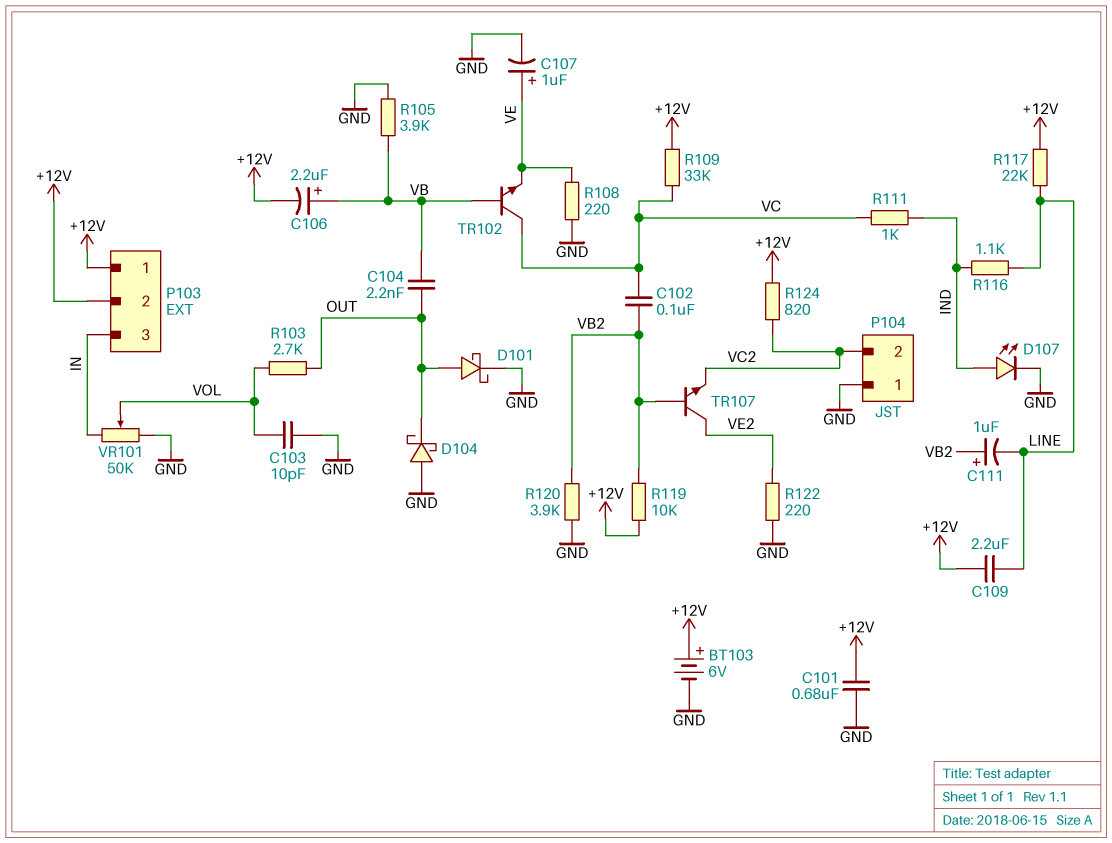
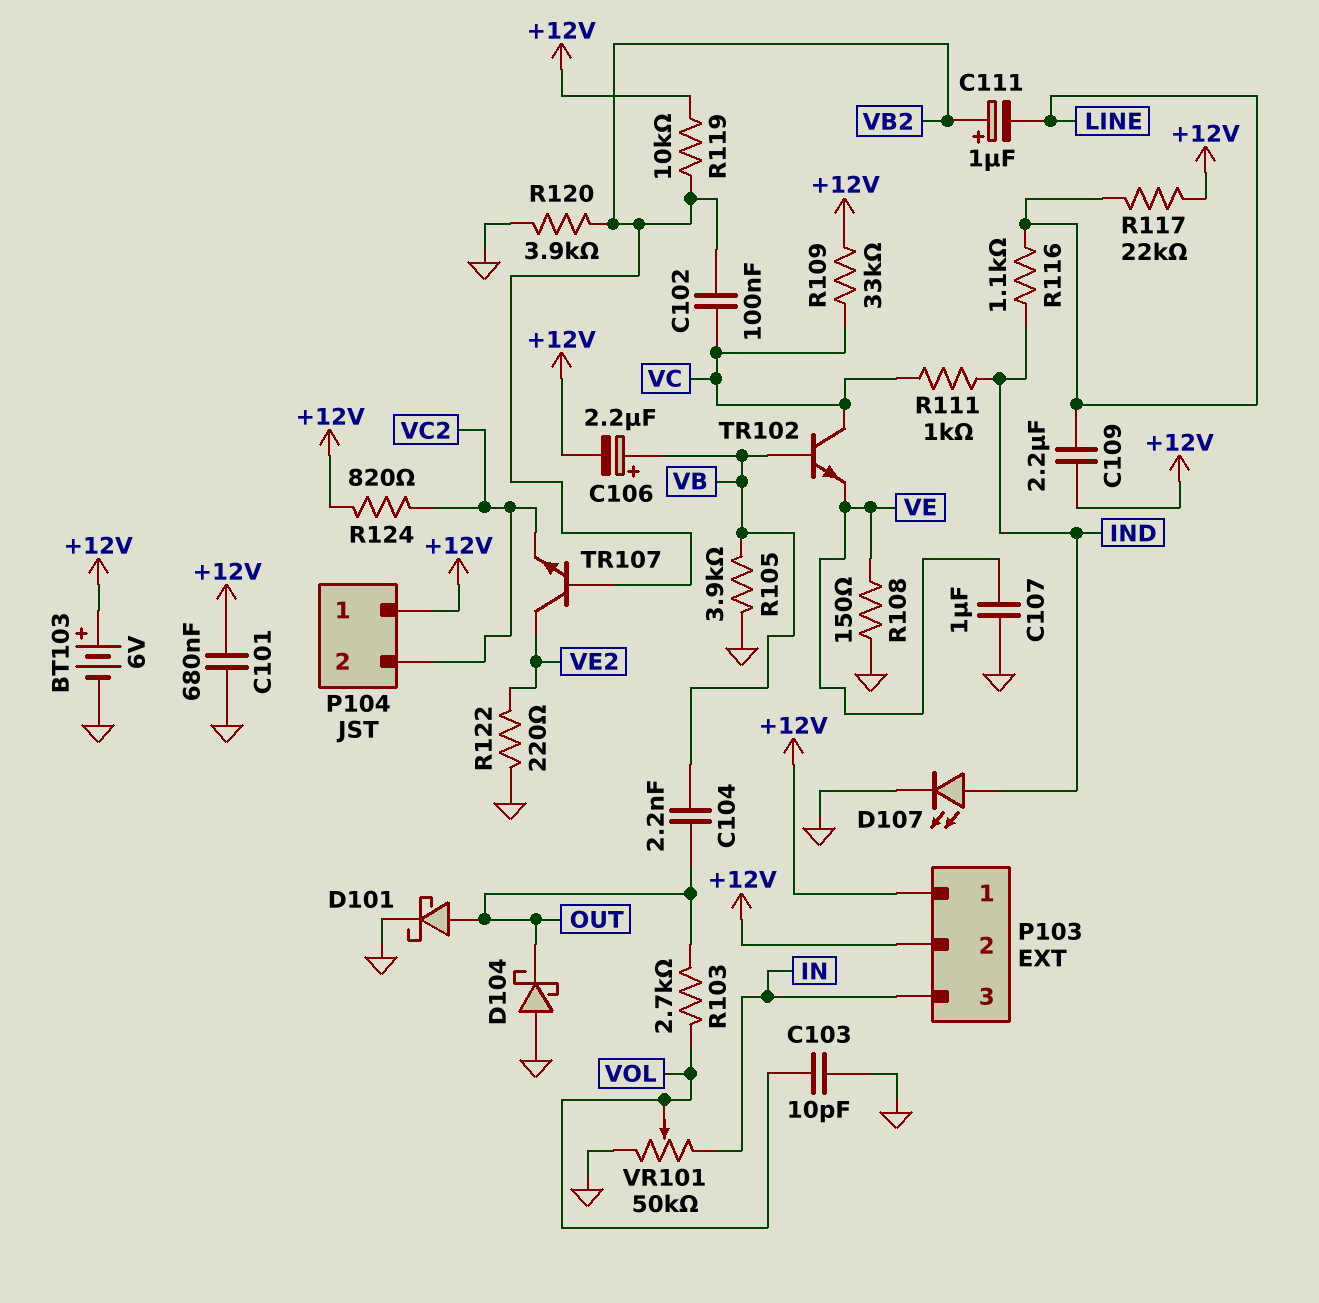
C107: 1uF (plus VE, minus GND) -> 1uF (GND, VE)
P104 pin 1: GND -> +12V
R108: 220 (GND, VE) -> 150 (GND, VE)

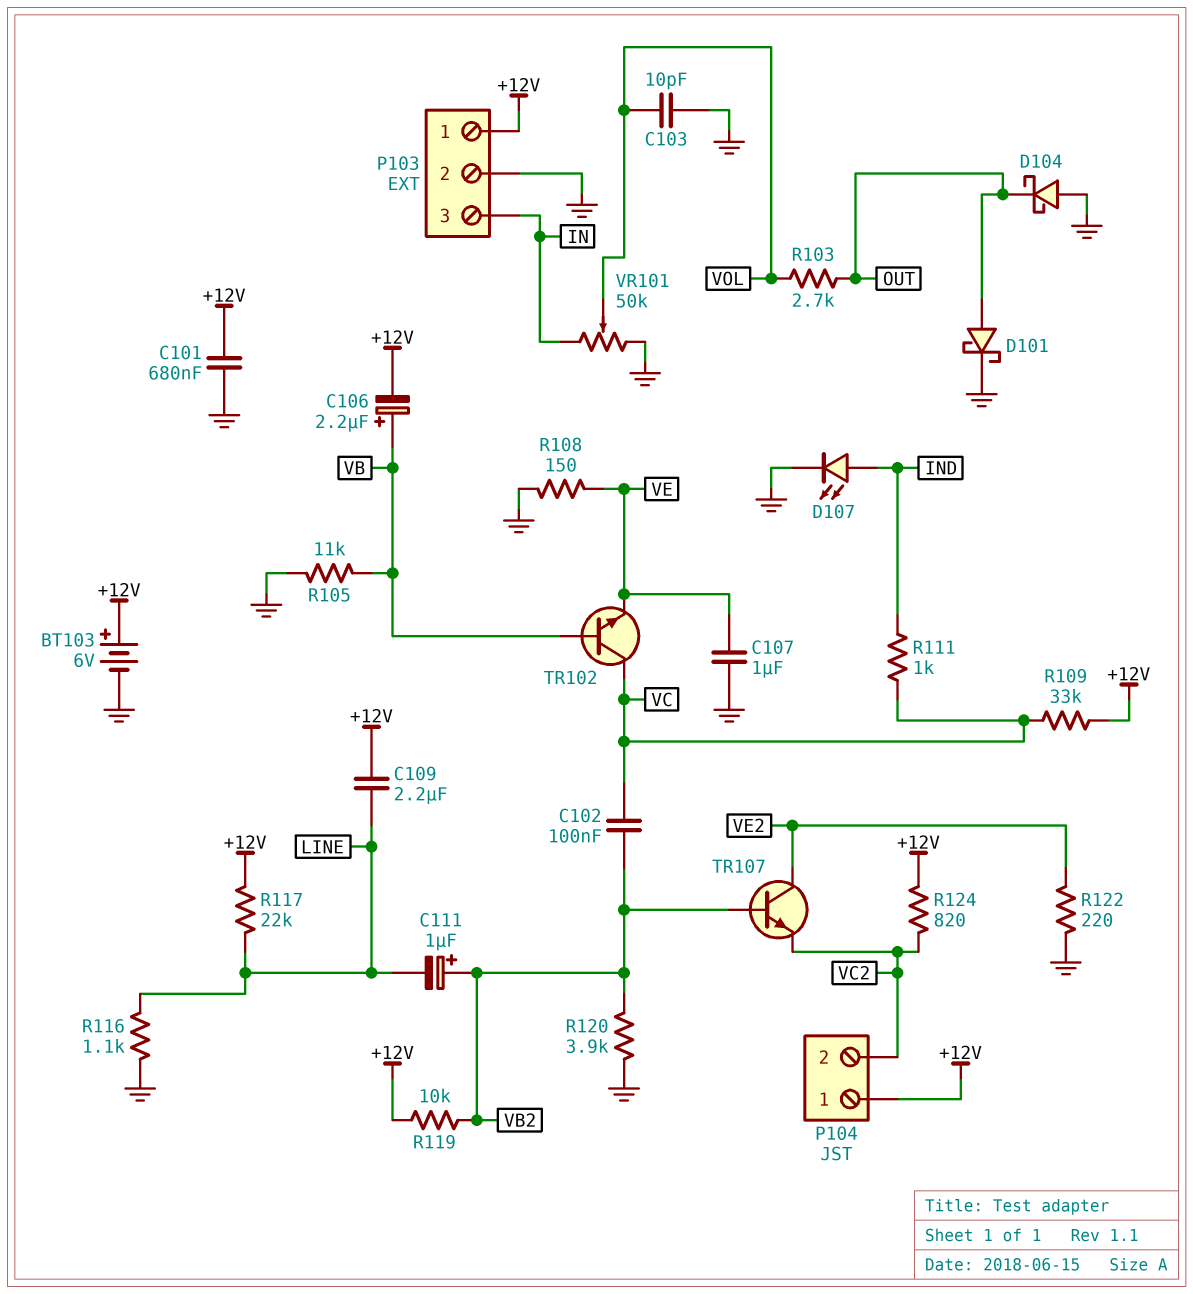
C104: 2.2nF (OUT, VB) -> none
P103 pin 2: +12V -> GND
R105: 3.9k (GND, VB) -> 11k (GND, VB)
R116: 1.1k (IND, LINE) -> 1.1k (GND, LINE)

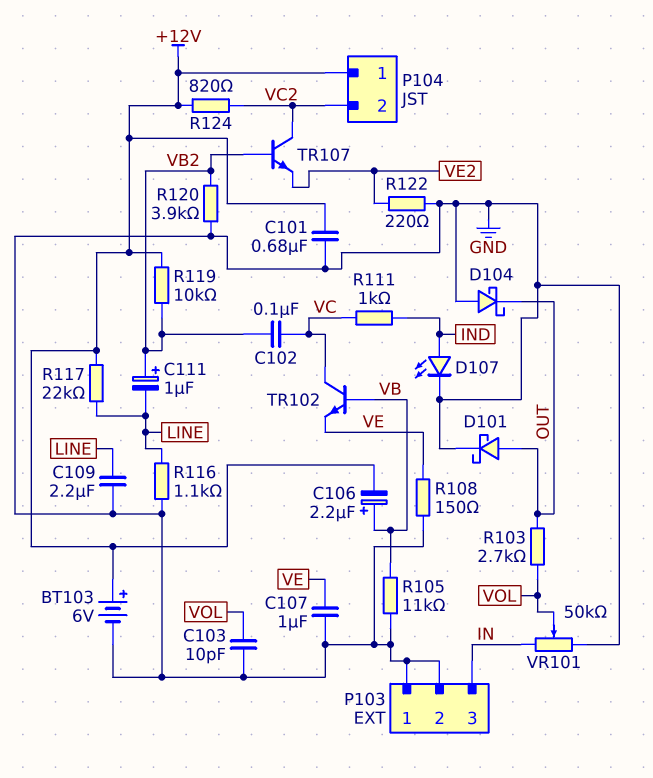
C109: 2.2uF (+12V, LINE) -> 2.2uF (GND, LINE)
P103 pin 1: +12V -> GND
R109: 33k (+12V, VC) -> none
TR107: NPN (B VB2, C VE2, E VC2) -> NPN (B VB2, C VC2, E VE2)

